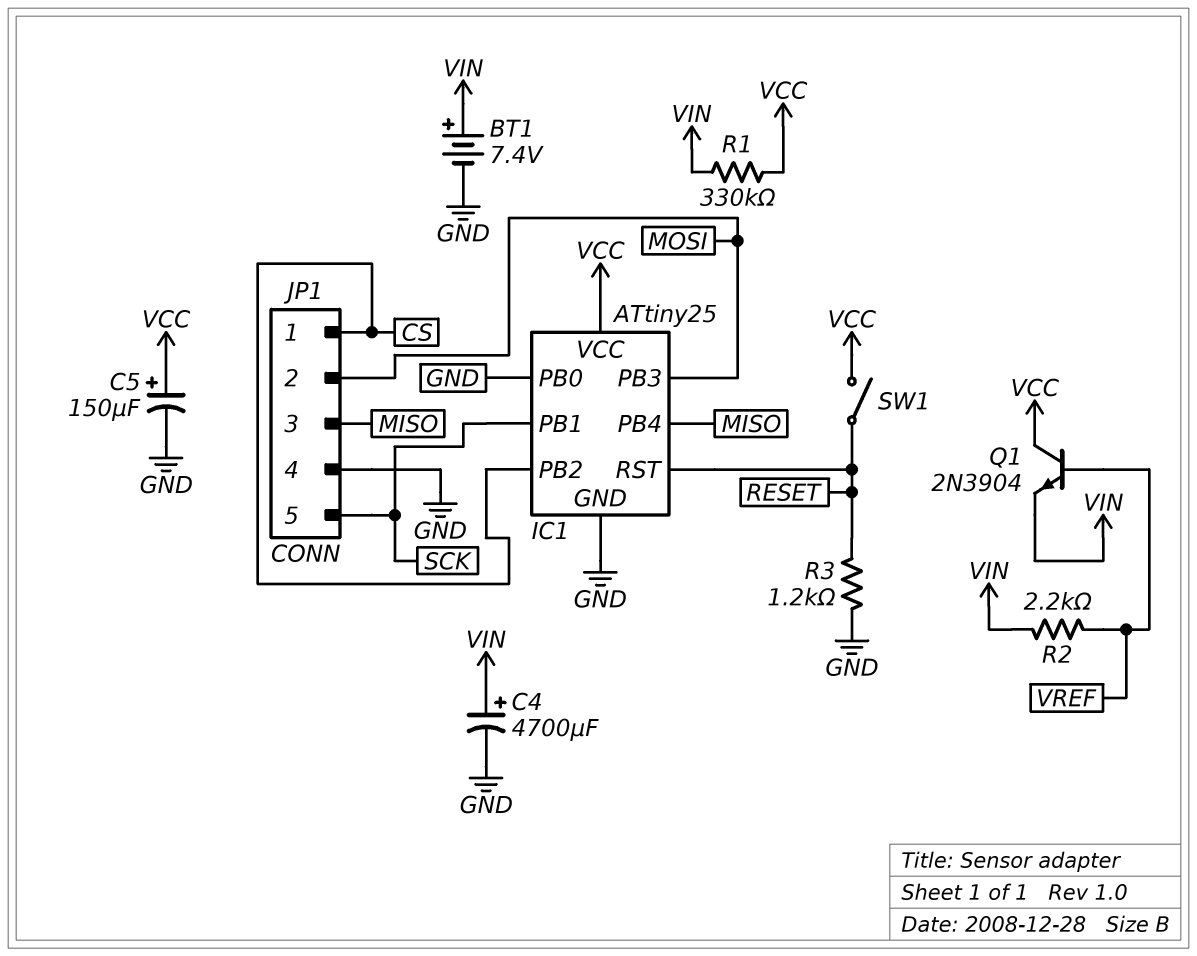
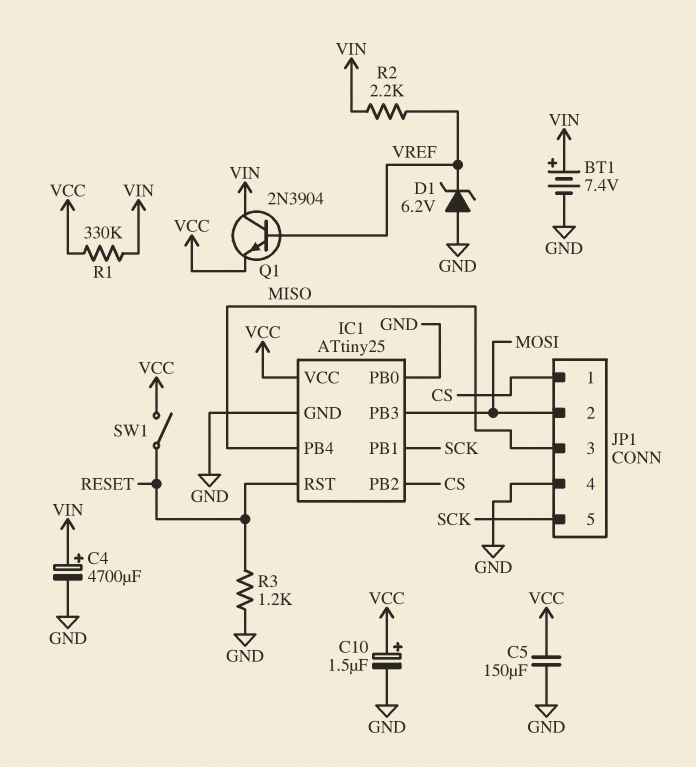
C5: 150uF (plus VCC, minus GND) -> 150uF (GND, VCC)
C10: none -> 1.5uF (plus VCC, minus GND)
D1: none -> zener 6.2V (A GND, K VREF)
Q1: NPN 2N3904 (B VREF, C VCC, E VIN) -> NPN 2N3904 (B VREF, C VIN, E VCC)

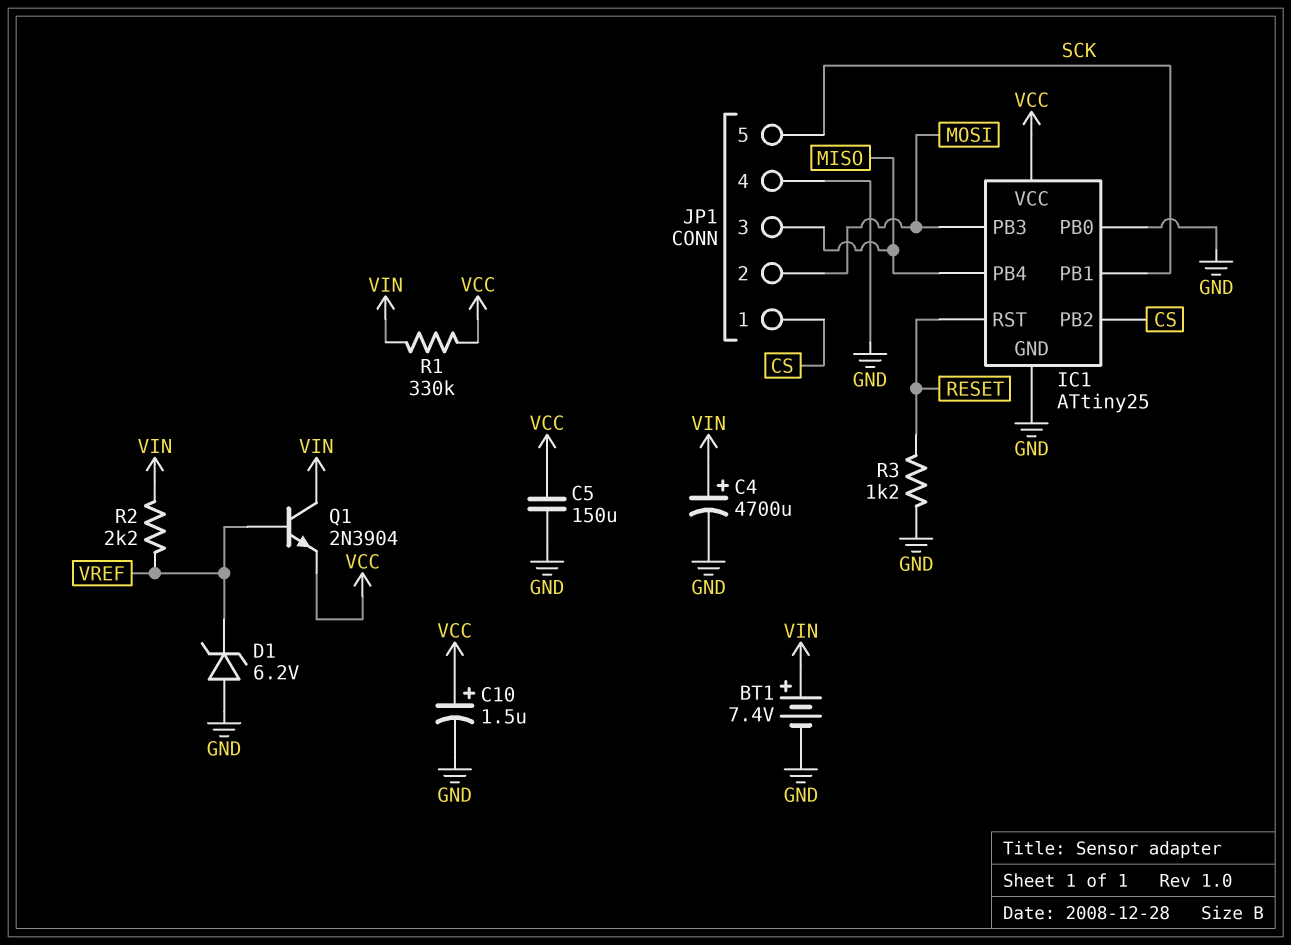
SW1: switch (RESET, VCC) -> none

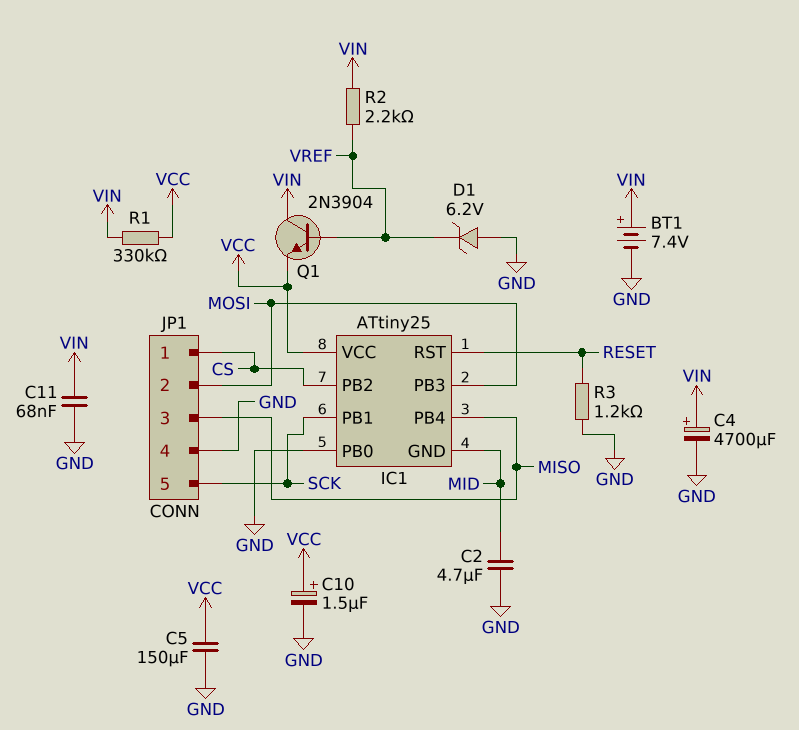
C2: none -> 4.7uF (GND, MID)
C11: none -> 68nF (GND, VIN)
IC1 pin GND: GND -> MID

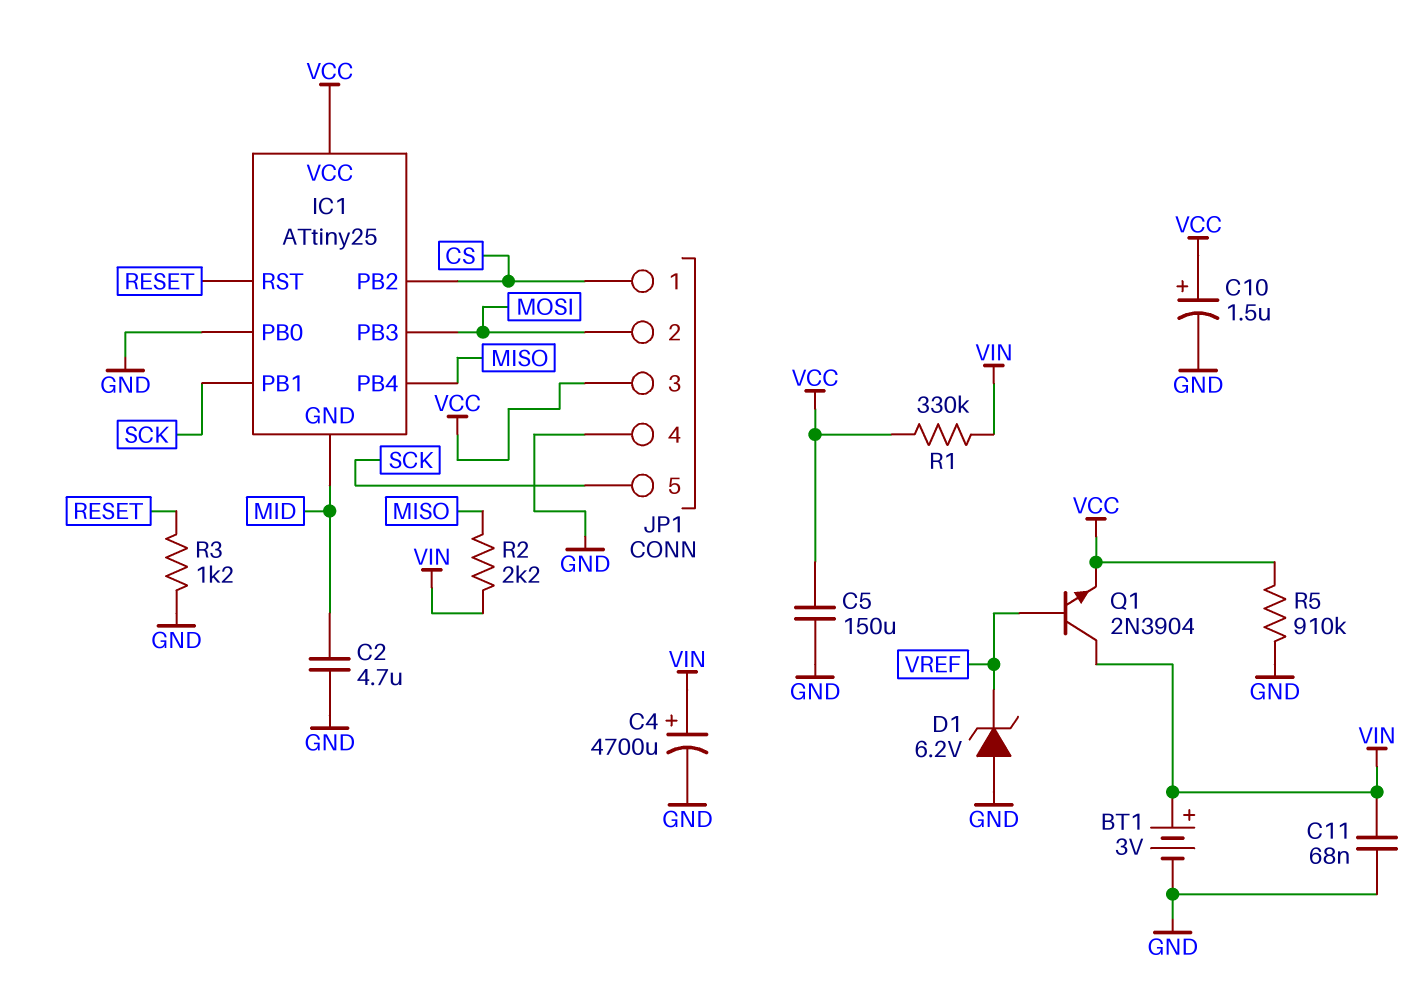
BT1: 7.4V (plus VIN, minus GND) -> 3V (plus VIN, minus GND)
JP1 pin 3: MISO -> VCC
R2: 2.2k (VIN, VREF) -> 2.2k (MISO, VIN)
R5: none -> 910k (GND, VCC)

